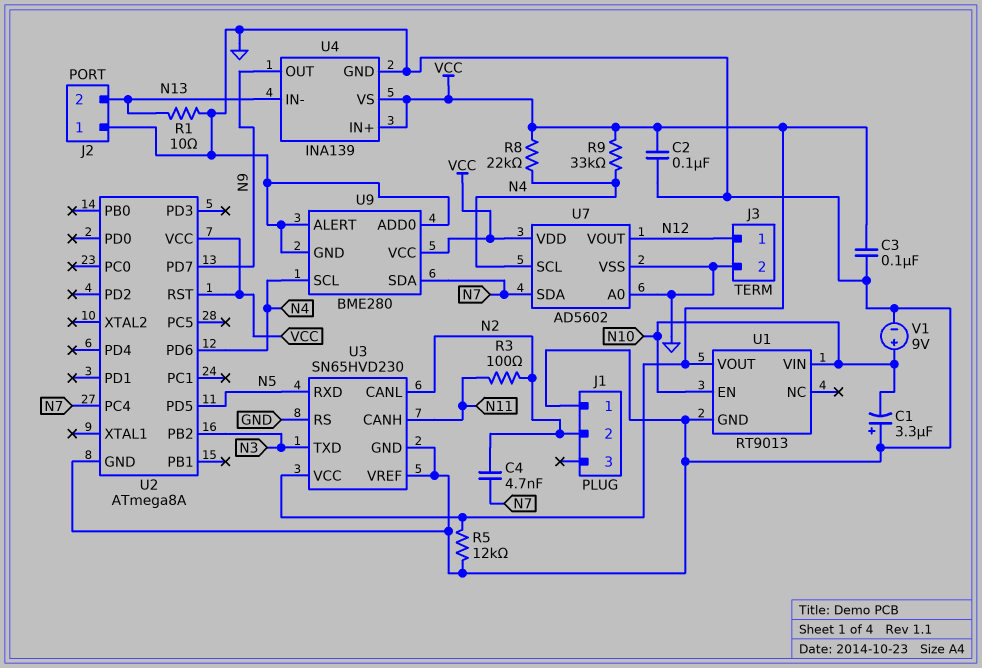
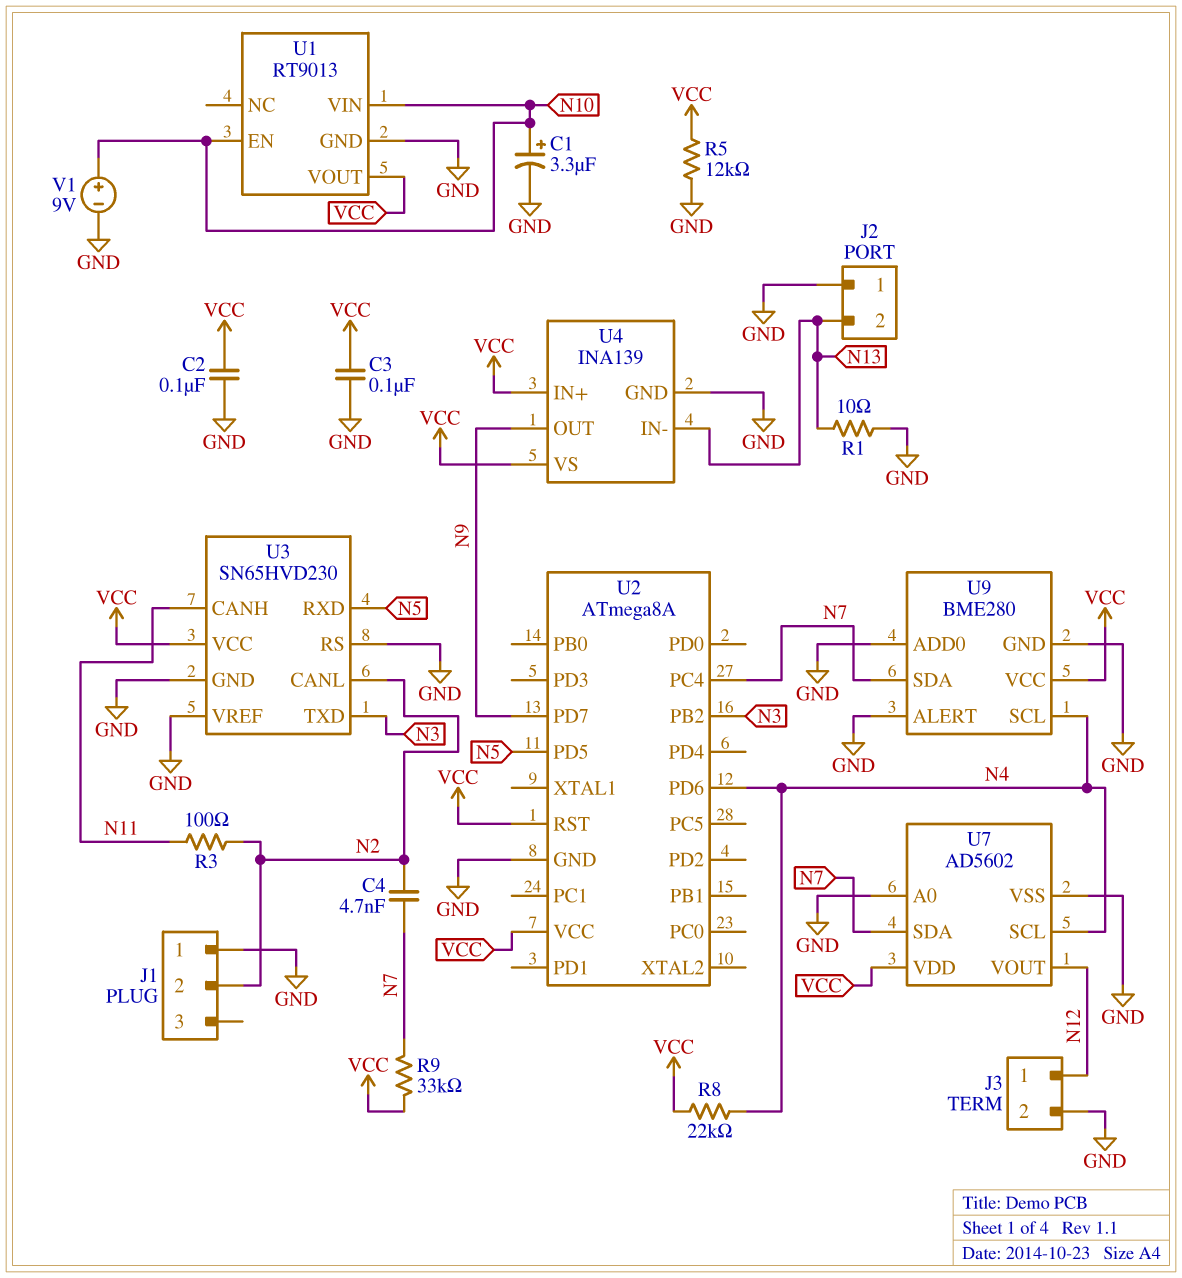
C1: 3.3uF (plus GND, minus N10) -> 3.3uF (plus N10, minus GND)
R9: 33k (N4, VCC) -> 33k (N7, VCC)

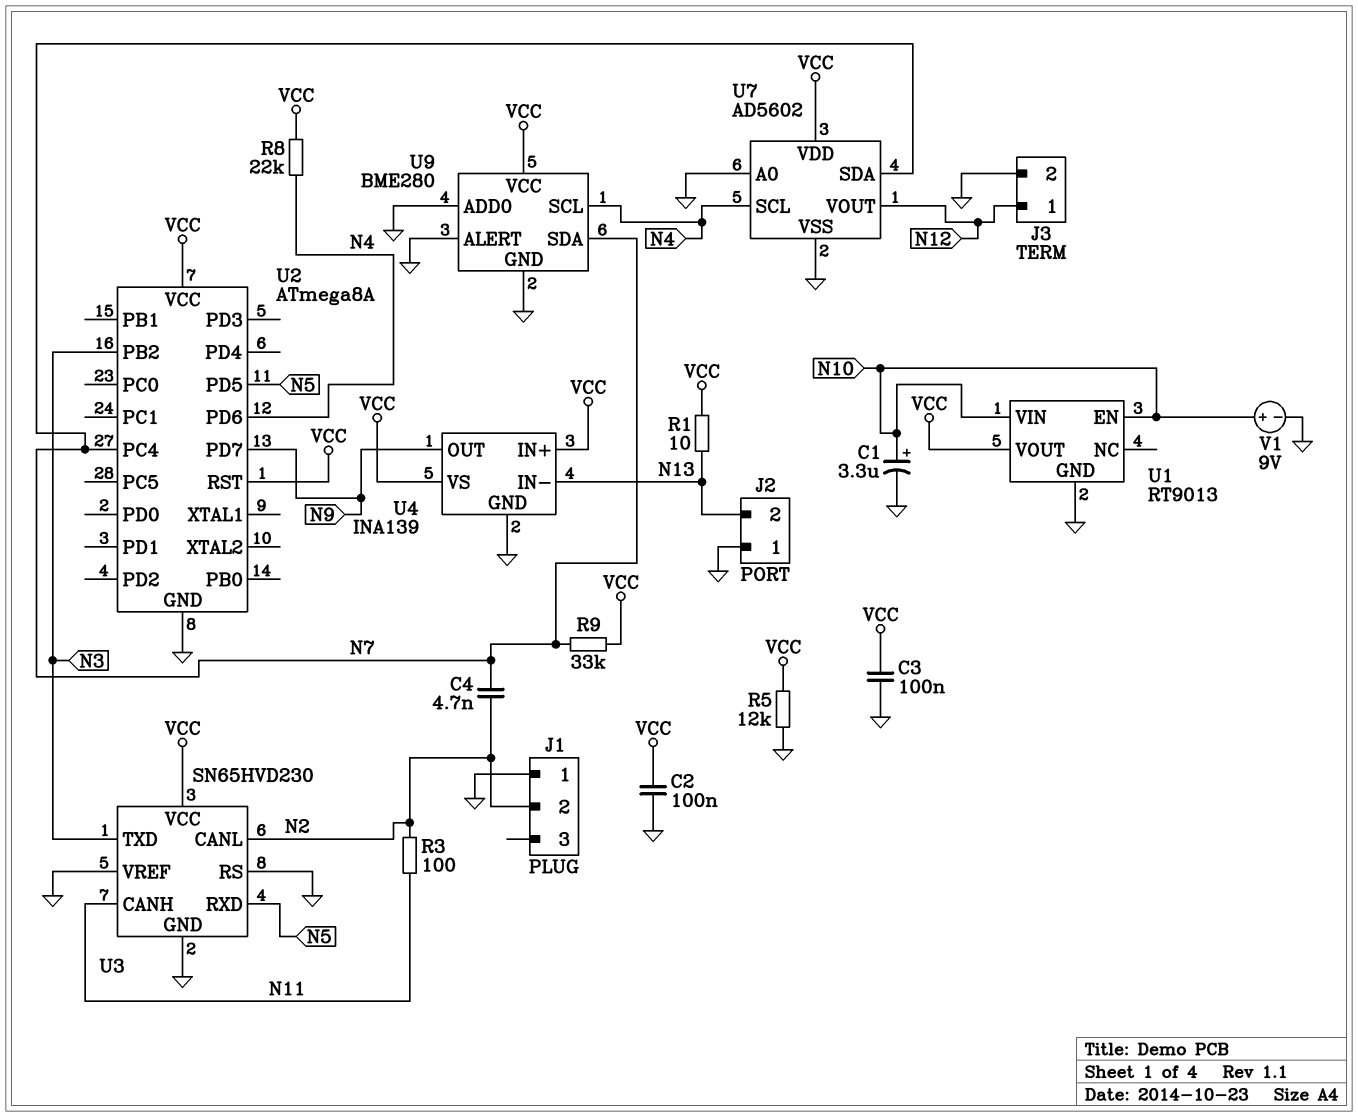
R1: 10 (GND, N13) -> 10 (N13, VCC)

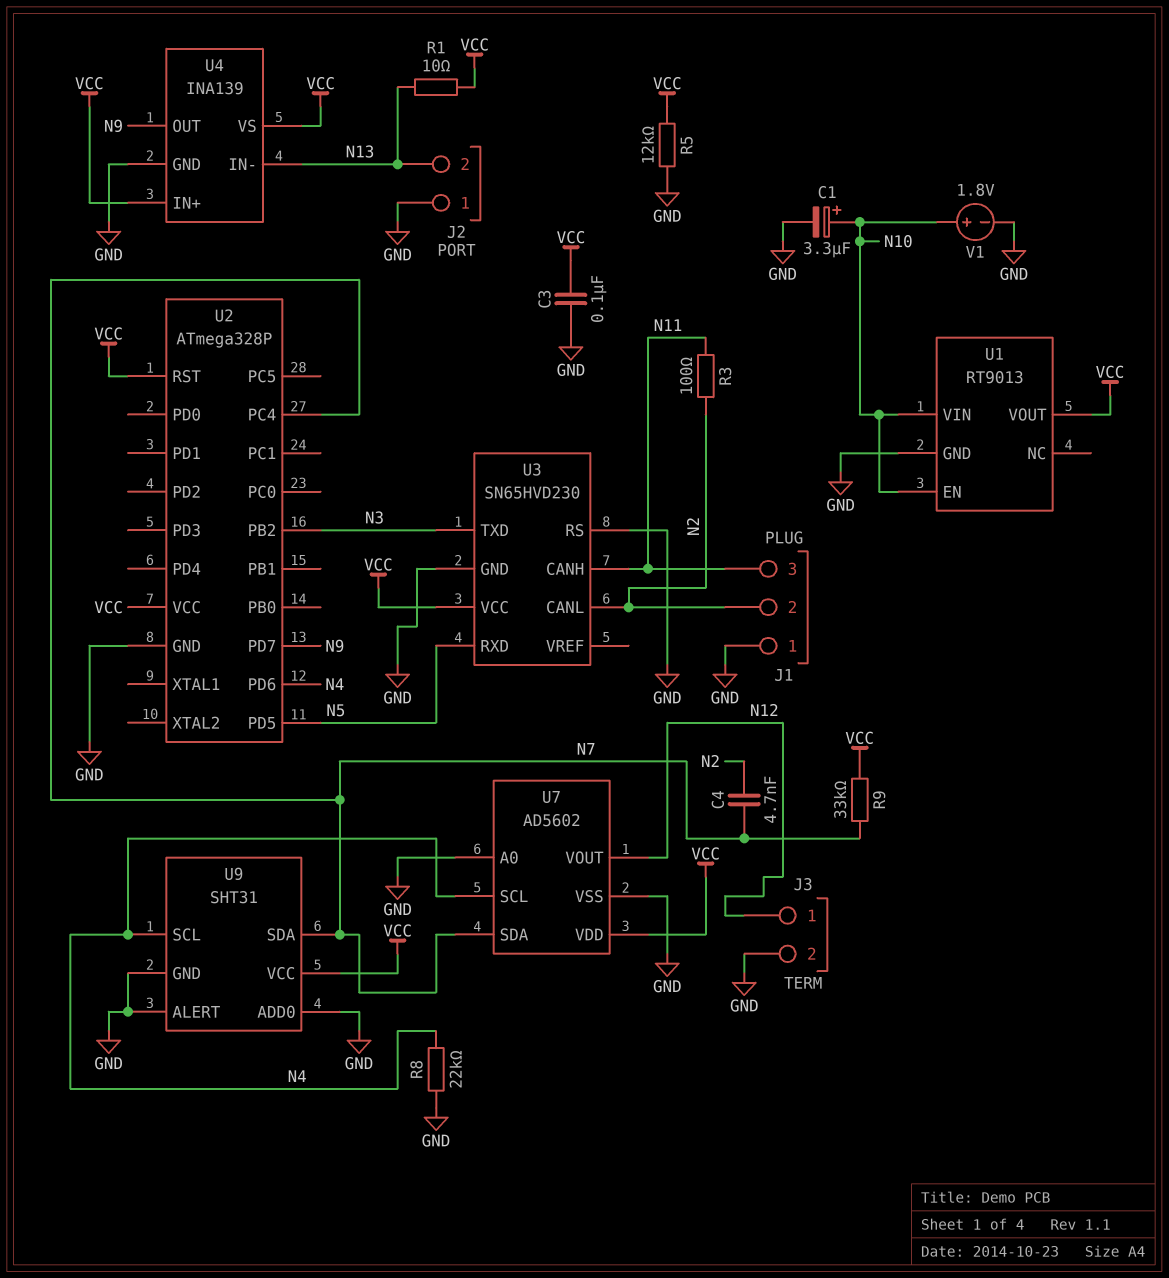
C2: 100nF (GND, VCC) -> none
J1 pin 3: none -> N11
R8: 22k (N4, VCC) -> 22k (GND, N4)
U2: ATmega8A -> ATmega328P
U3 pin VREF: GND -> none
U9: BME280 -> SHT31
V1: 9V (plus N10, minus GND) -> 1.8V (plus N10, minus GND)

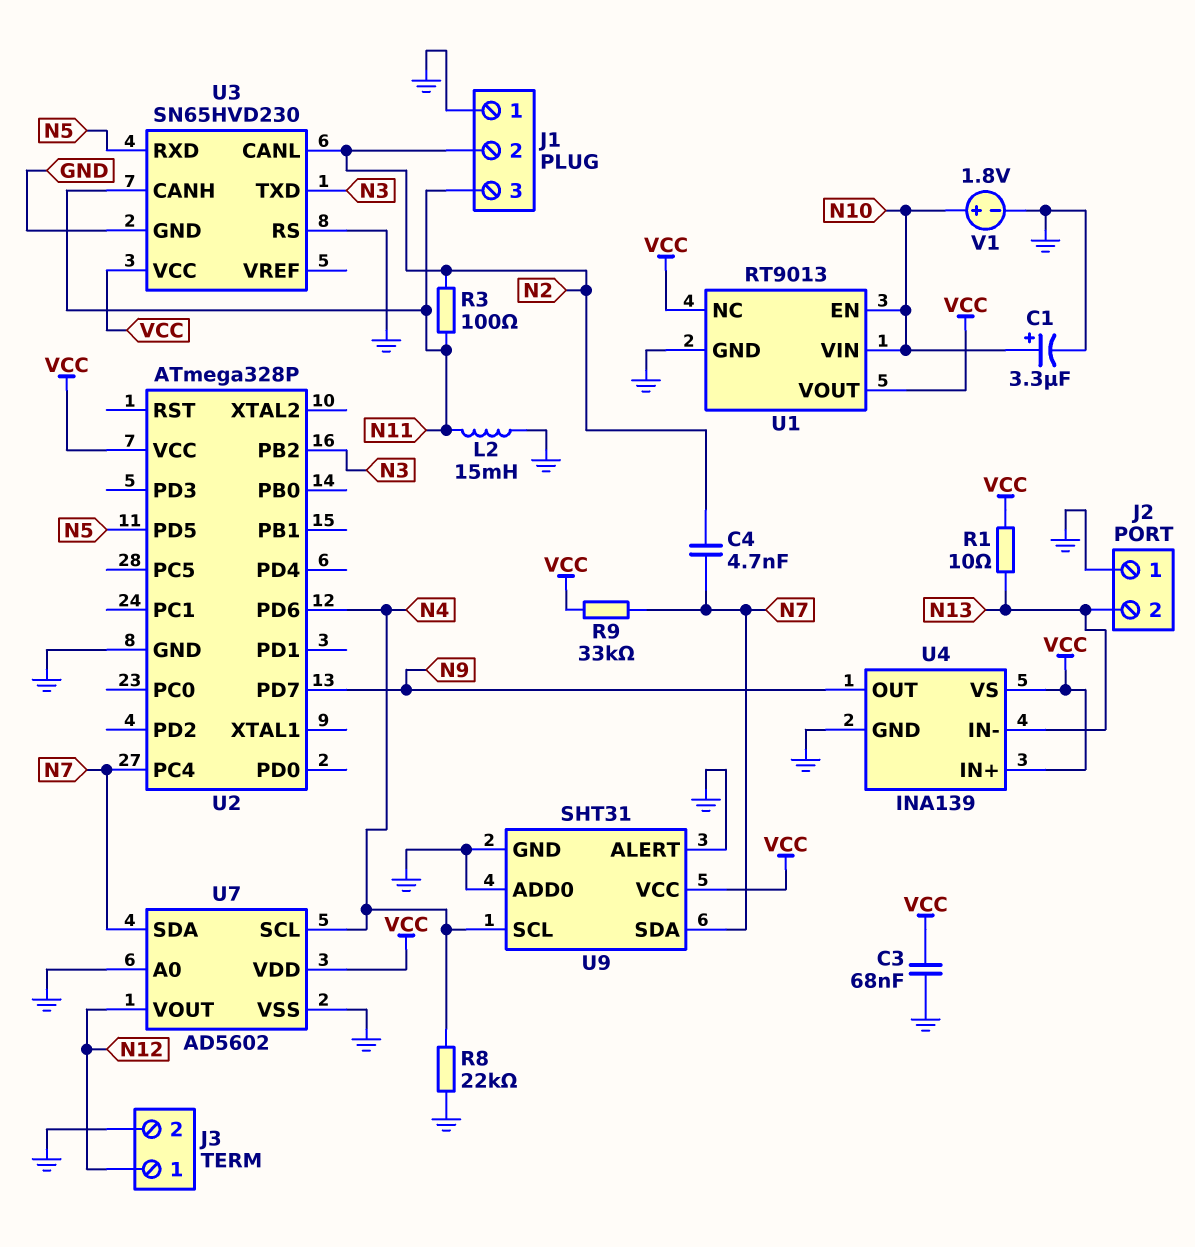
C3: 100nF (GND, VCC) -> 68nF (GND, VCC)
L2: none -> 15mH (GND, N11)
R5: 12k (GND, VCC) -> none
U1 pin NC: none -> VCC
U2 pin RST: VCC -> none

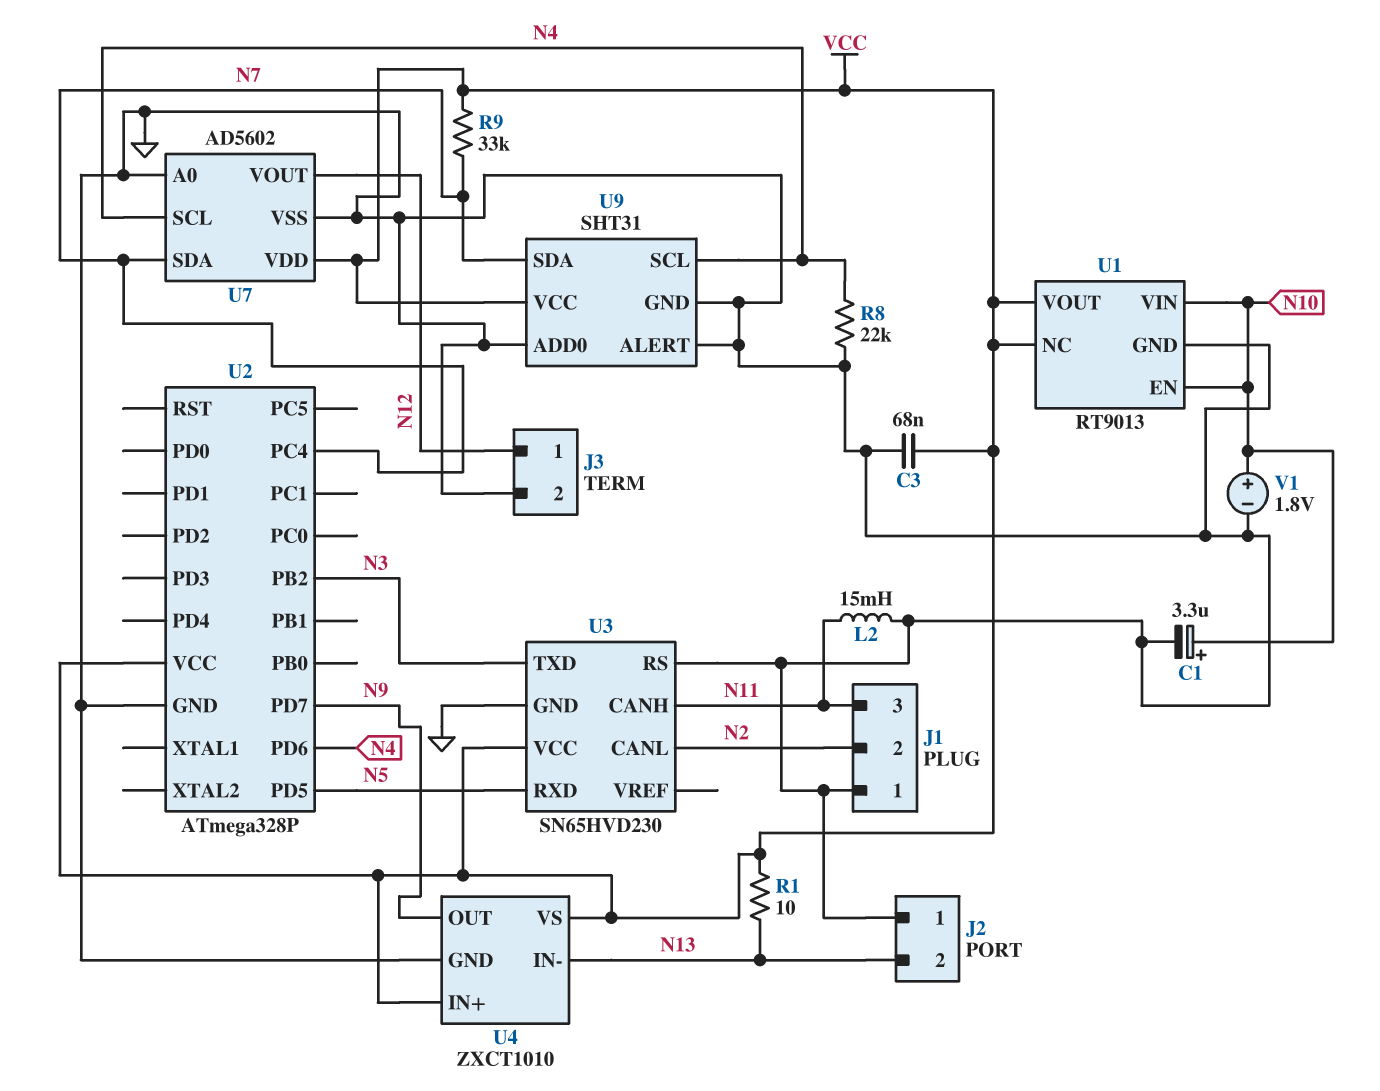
C4: 4.7nF (N2, N7) -> none
R3: 100 (N2, N11) -> none
U4: INA139 -> ZXCT1010

